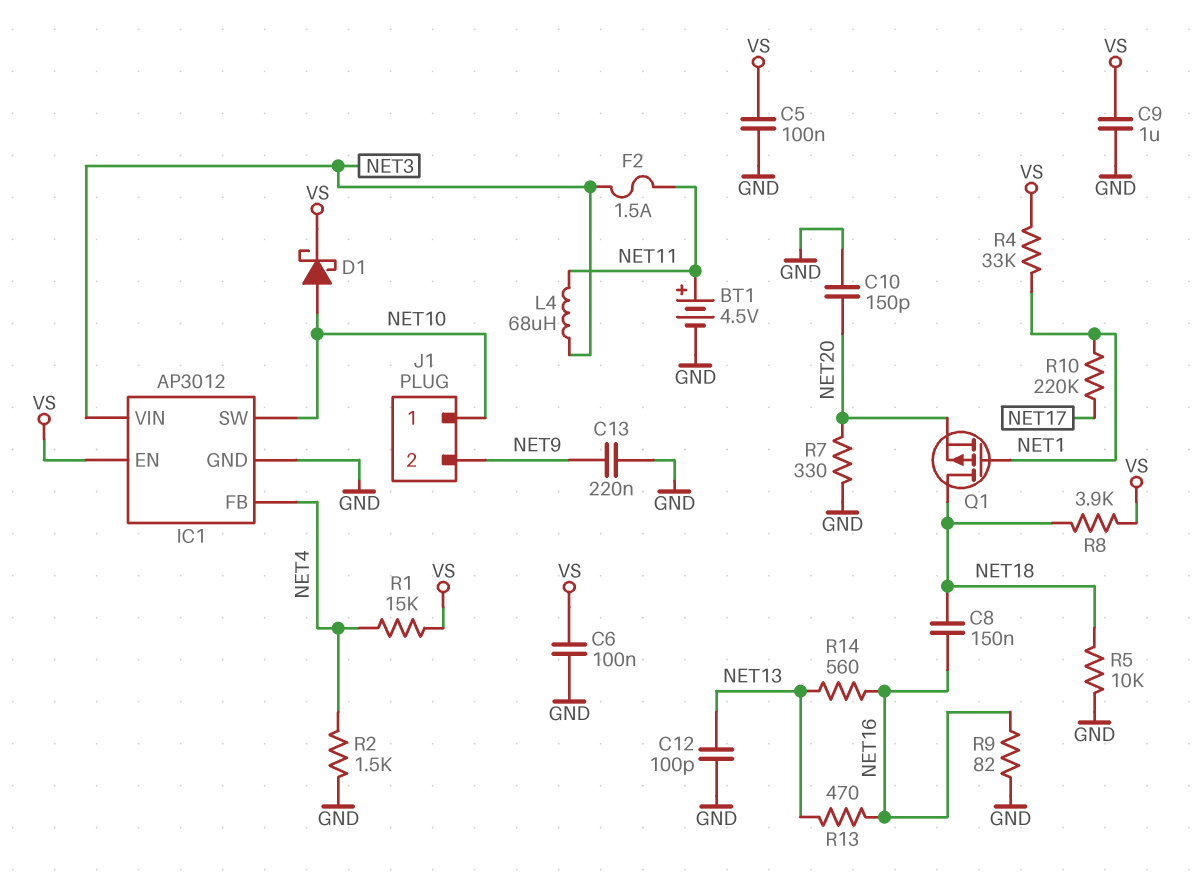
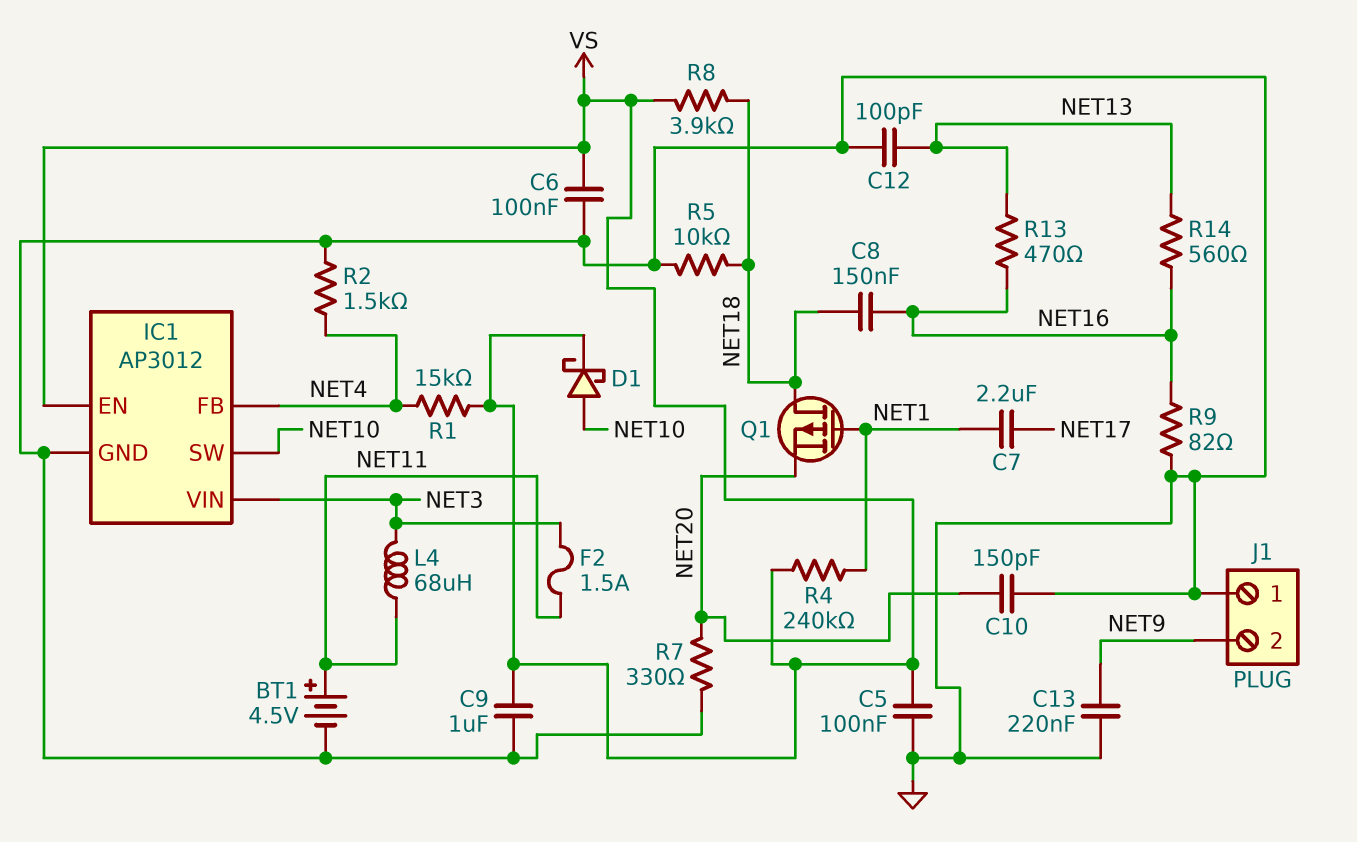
C7: none -> 2.2uF (NET1, NET17)
J1 pin 1: NET10 -> GND
R4: 33k (NET1, VS) -> 240k (NET1, VS)
R10: 220k (NET1, NET17) -> none

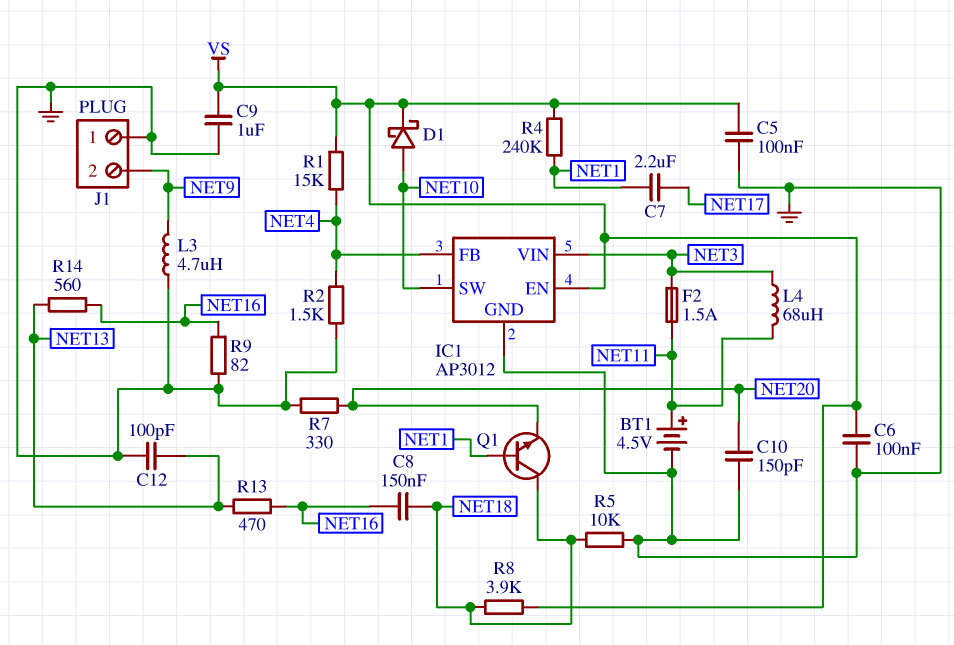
C13: 220nF (GND, NET9) -> none
L3: none -> 4.7uH (GND, NET9)
Q1: PMOS (G NET1, D NET18, S NET20) -> NPN (B NET1, C NET18, E NET20)

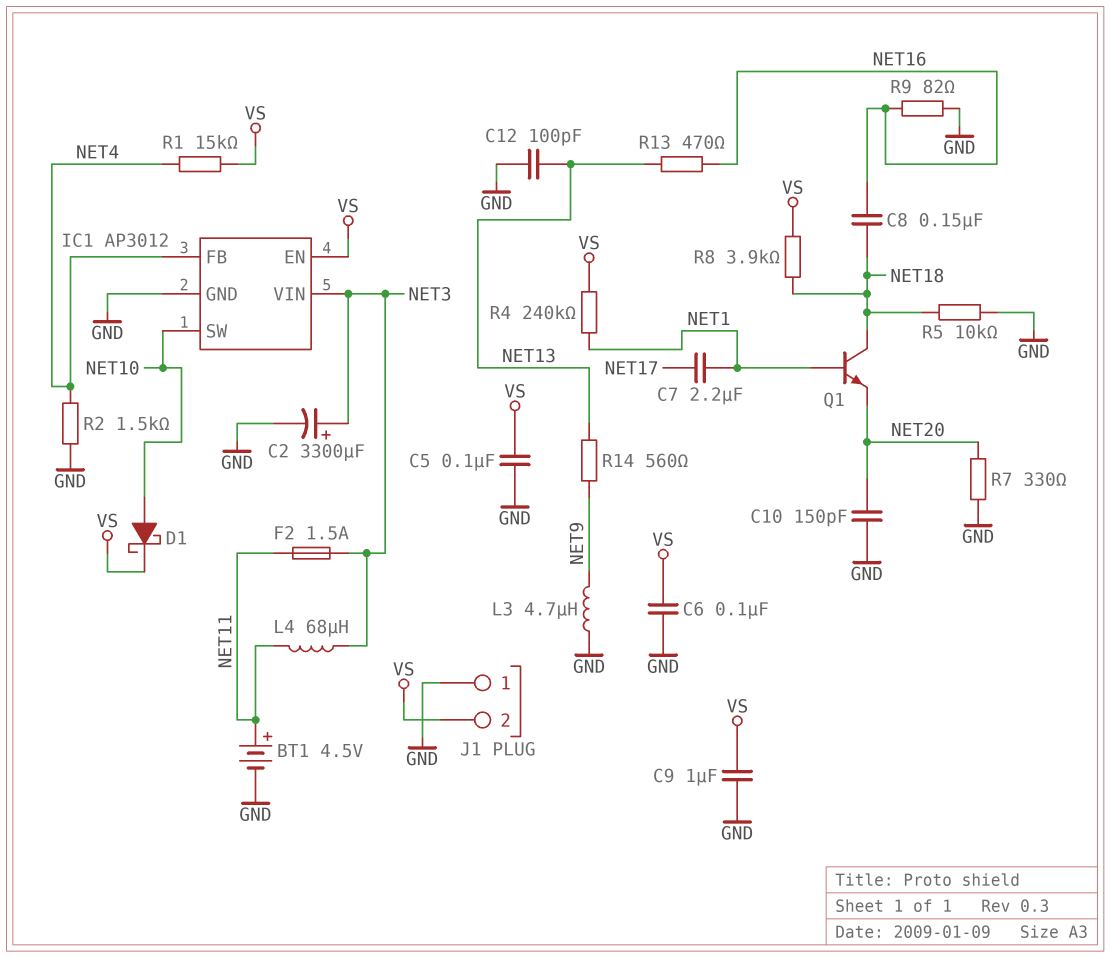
C2: none -> 3300uF (plus NET3, minus GND)
J1 pin 2: NET9 -> VS
R14: 560 (NET13, NET16) -> 560 (NET9, NET13)

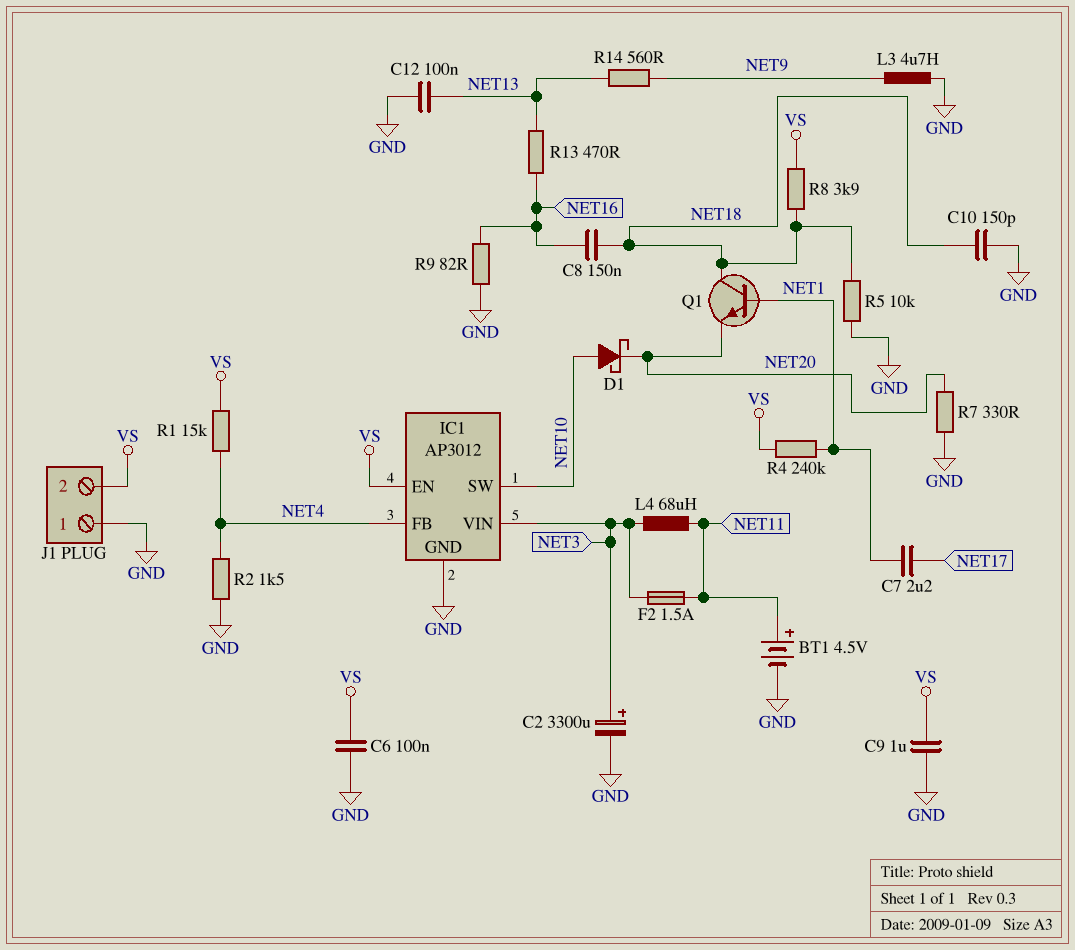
C5: 100nF (GND, VS) -> none
C10: 150pF (GND, NET20) -> 150pF (GND, NET18)
C12: 100pF (GND, NET13) -> 100nF (GND, NET13)
D1: schottky (A NET10, K VS) -> schottky (A NET10, K NET20)

